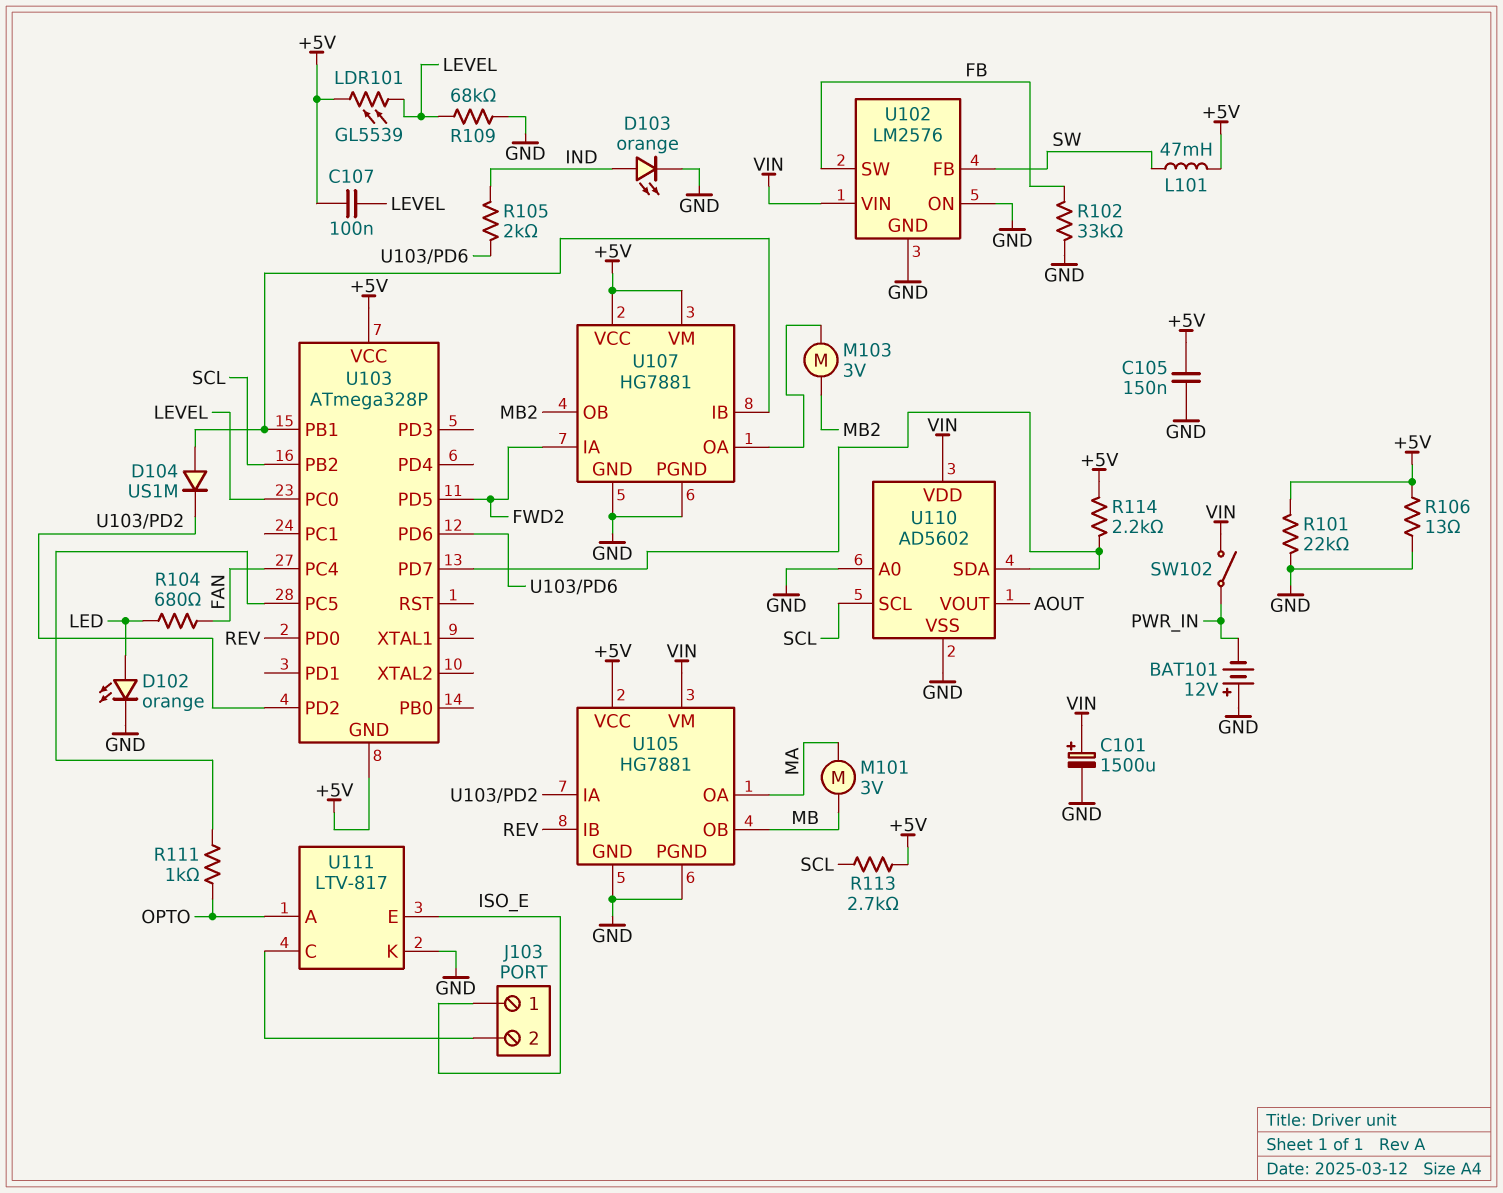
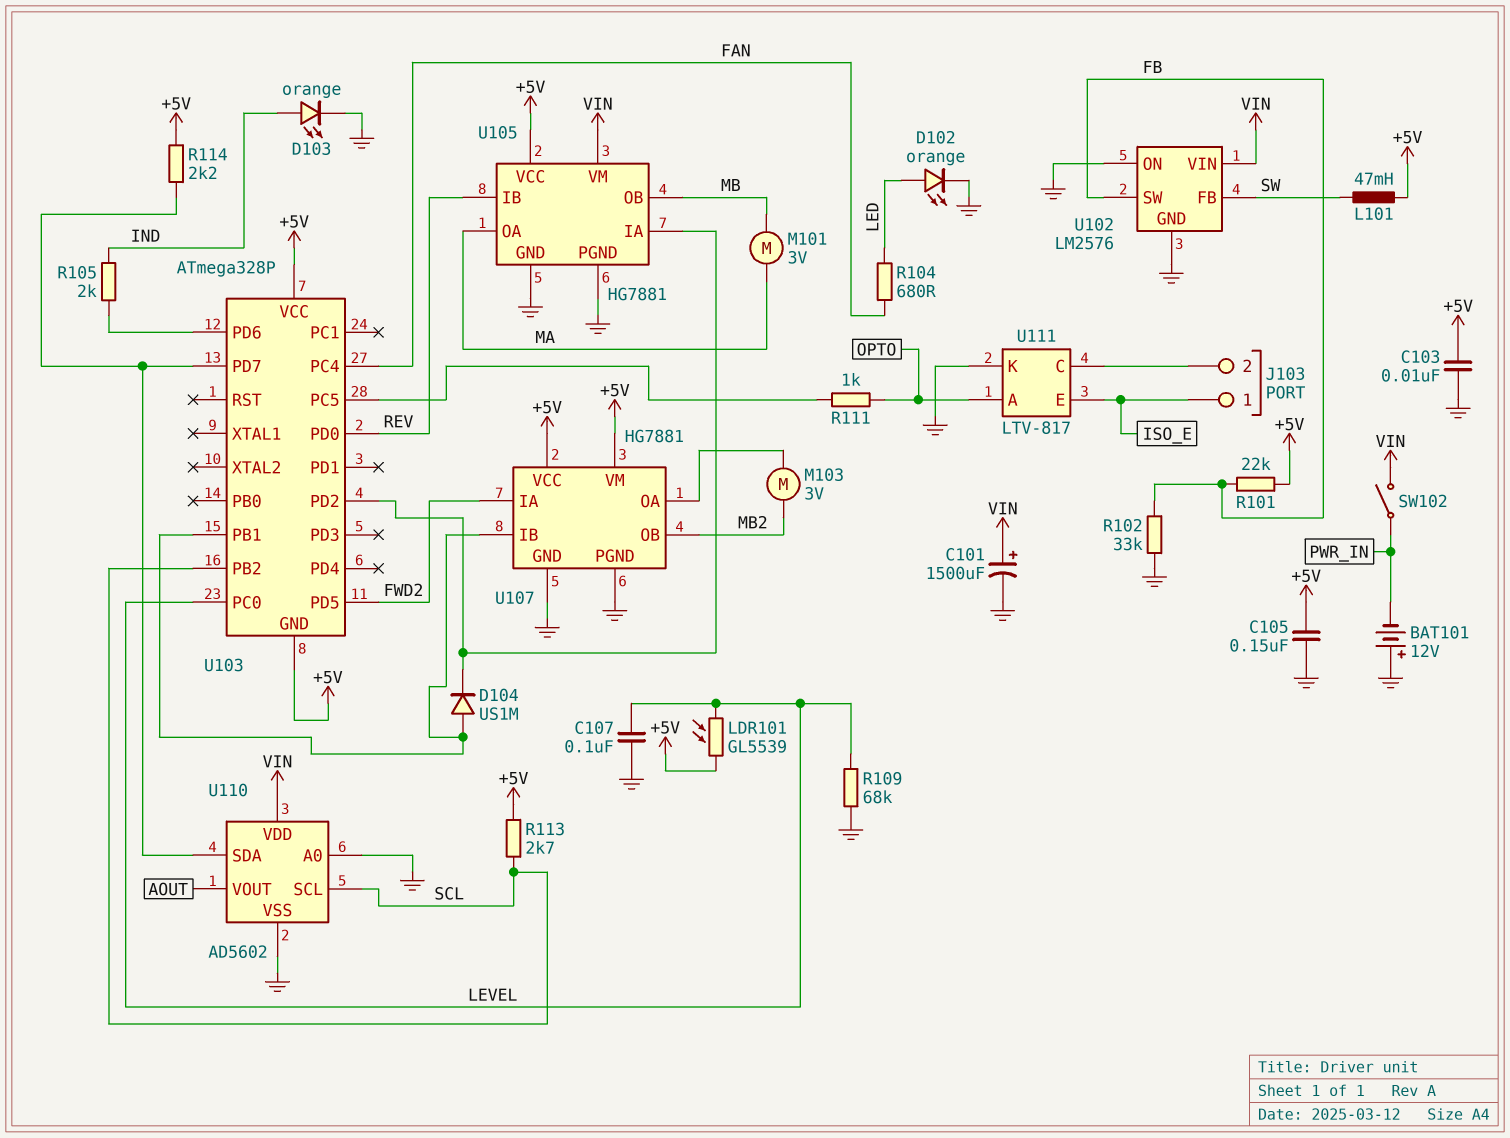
C103: none -> 10nF (+5V, GND)
C107: 100nF (+5V, LEVEL) -> 100nF (GND, LEVEL)
R101: 22k (+5V, GND) -> 22k (+5V, FB)
R106: 13 (+5V, GND) -> none

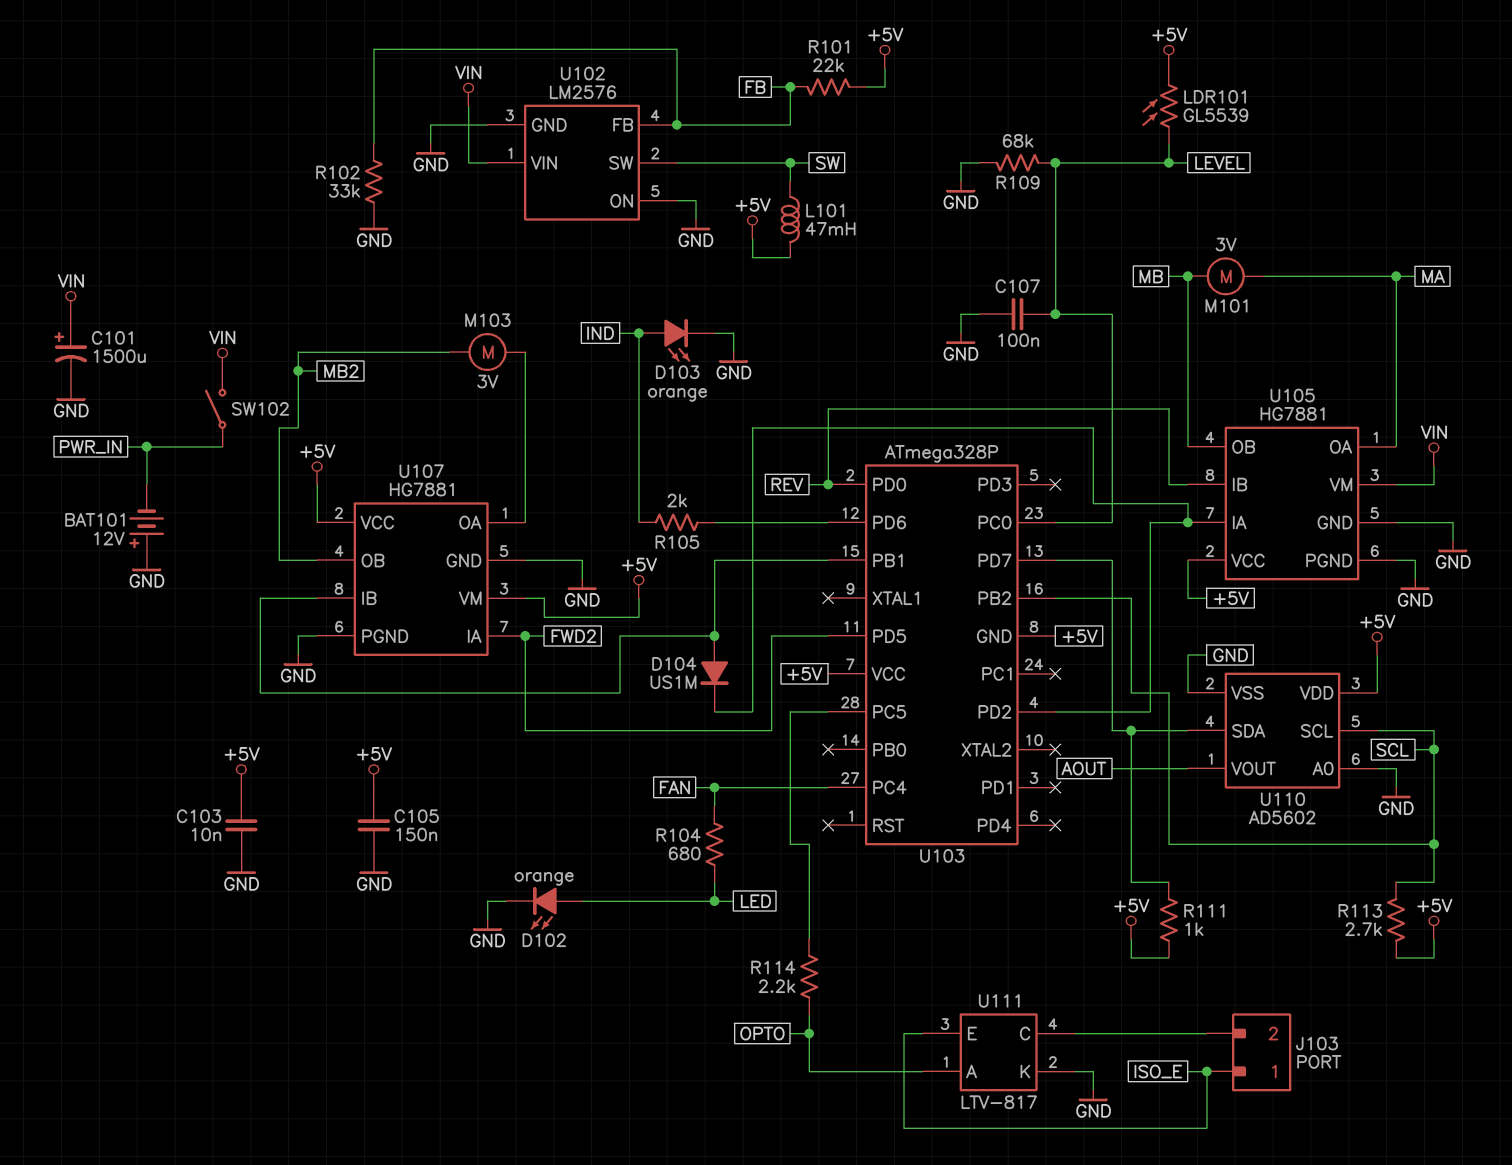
R111: 1k (OPTO, U103/PC5) -> 1k (+5V, U103/PD7)
R114: 2.2k (+5V, U103/PD7) -> 2.2k (OPTO, U103/PC5)
U102 pin FB: SW -> FB
U102 pin SW: FB -> SW
U110 pin VDD: VIN -> +5V

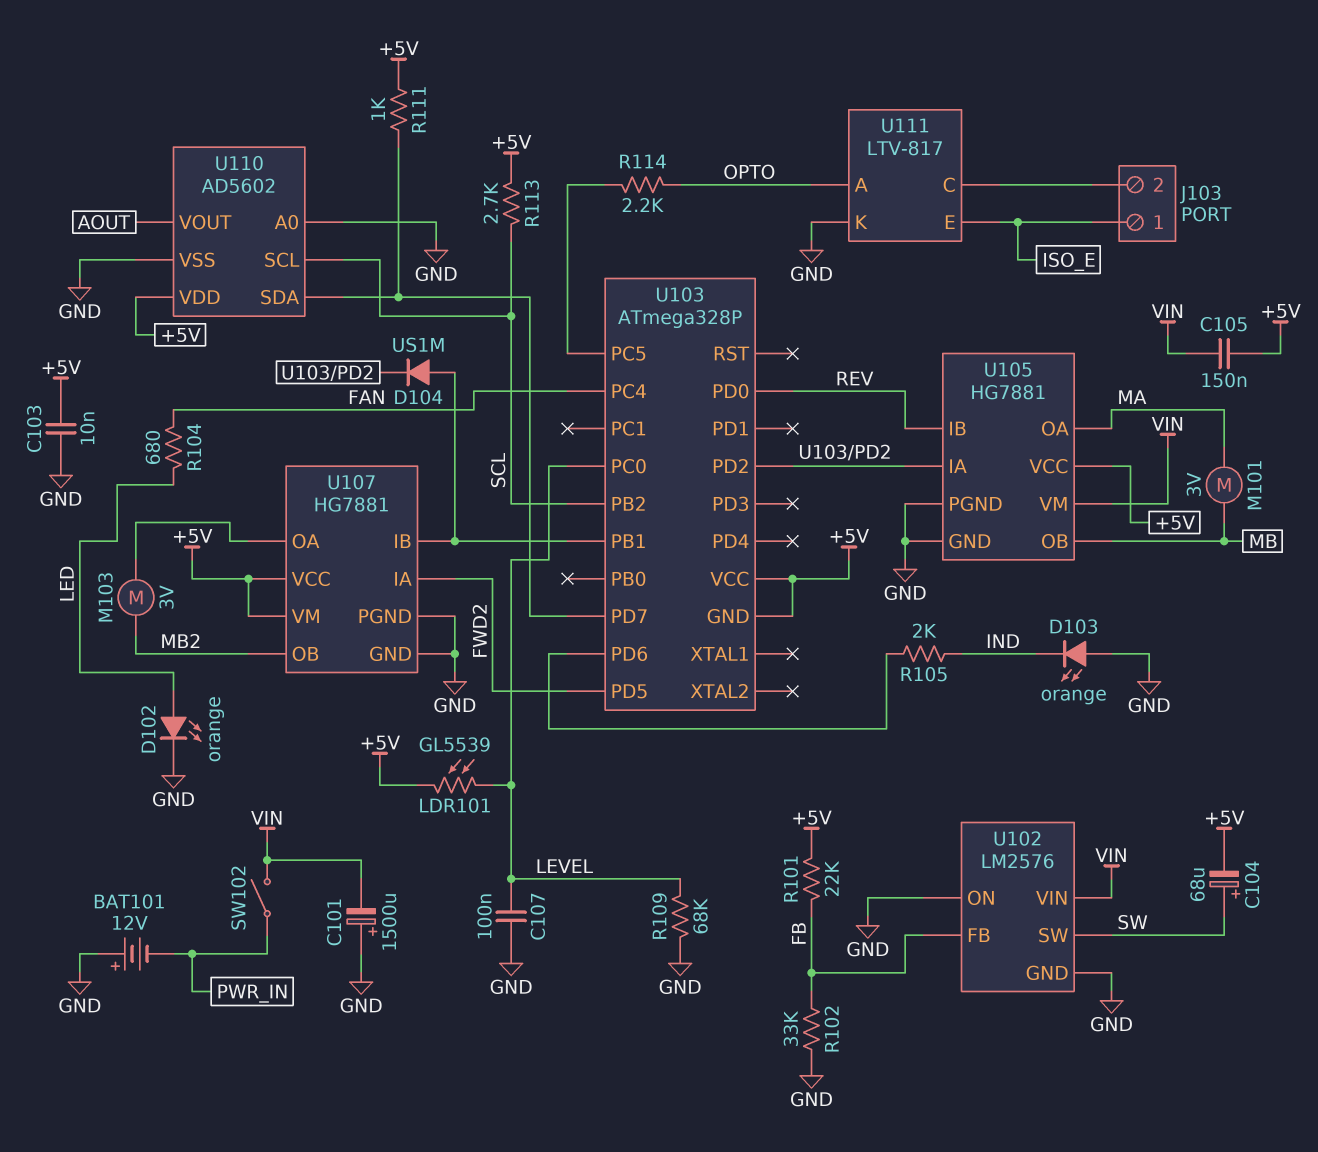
C101: 1500uF (plus VIN, minus GND) -> 1500uF (plus GND, minus VIN)
C104: none -> 68uF (plus SW, minus +5V)
C105: 150nF (+5V, GND) -> 150nF (+5V, VIN)
D103: LED orange (A IND, K GND) -> LED orange (A GND, K IND)
L101: 47mH (+5V, SW) -> none

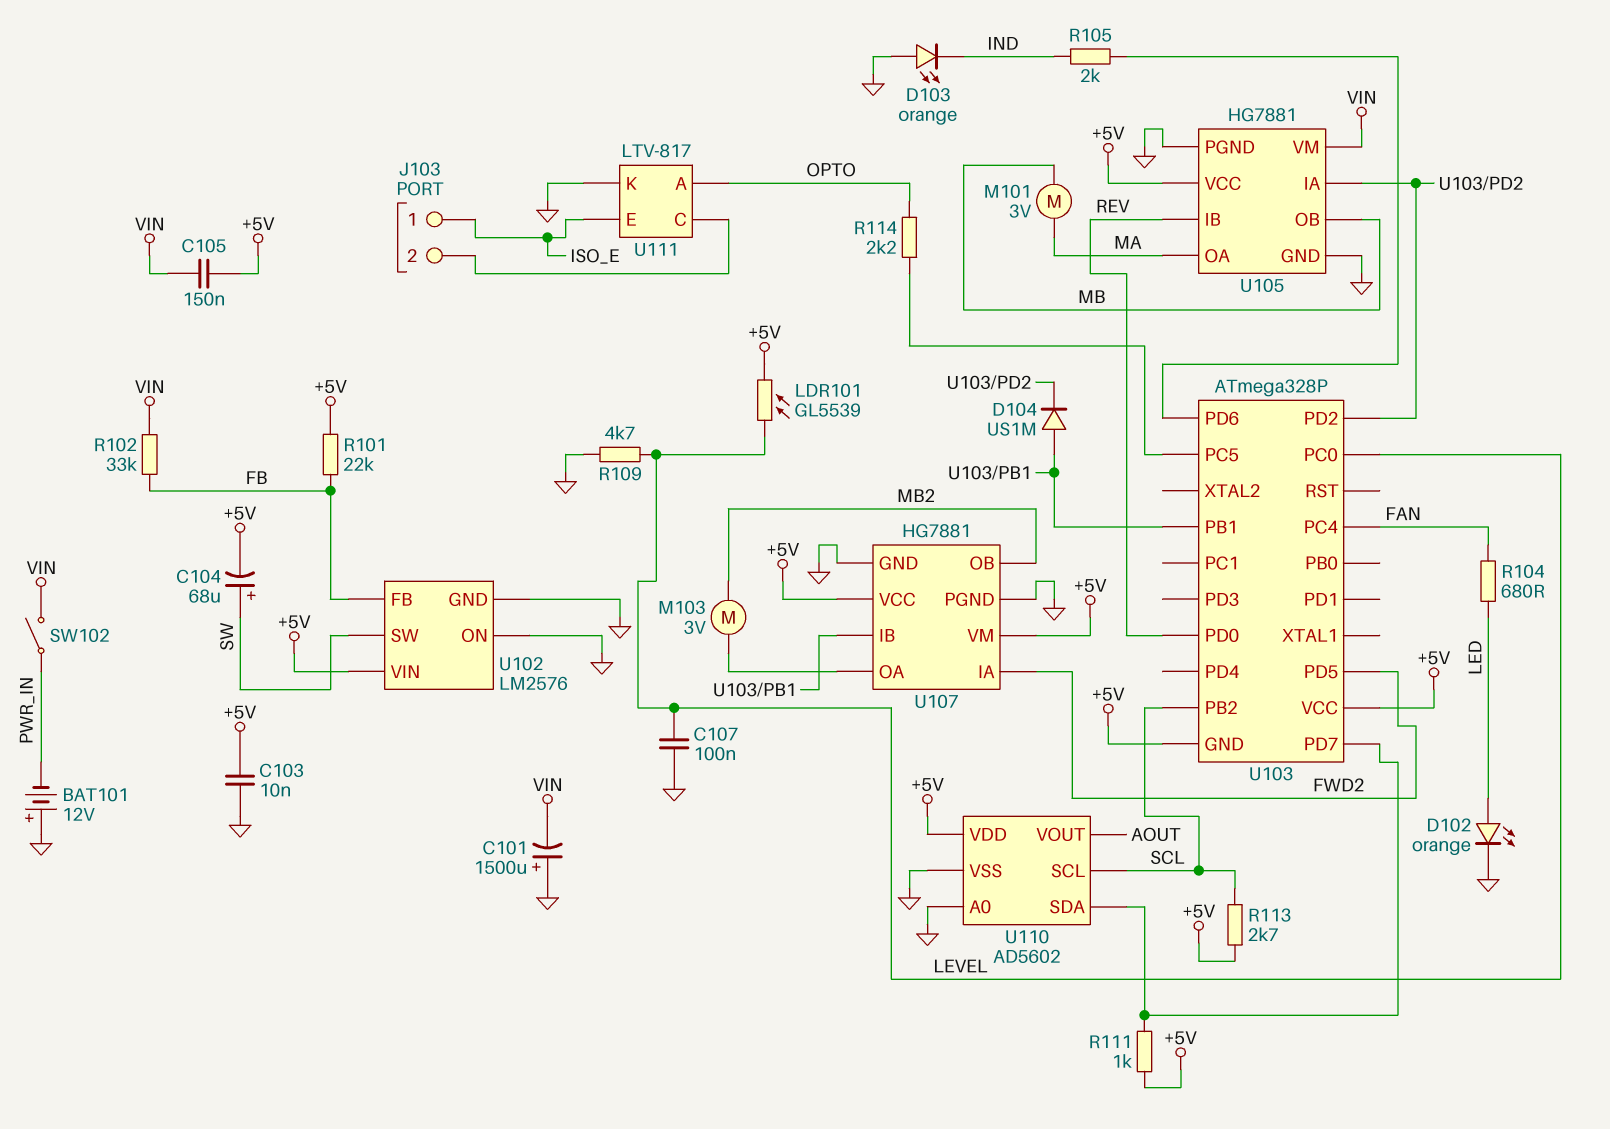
R102: 33k (FB, GND) -> 33k (FB, VIN)
R109: 68k (GND, LEVEL) -> 4.7k (GND, LEVEL)
U102 pin VIN: VIN -> +5V

